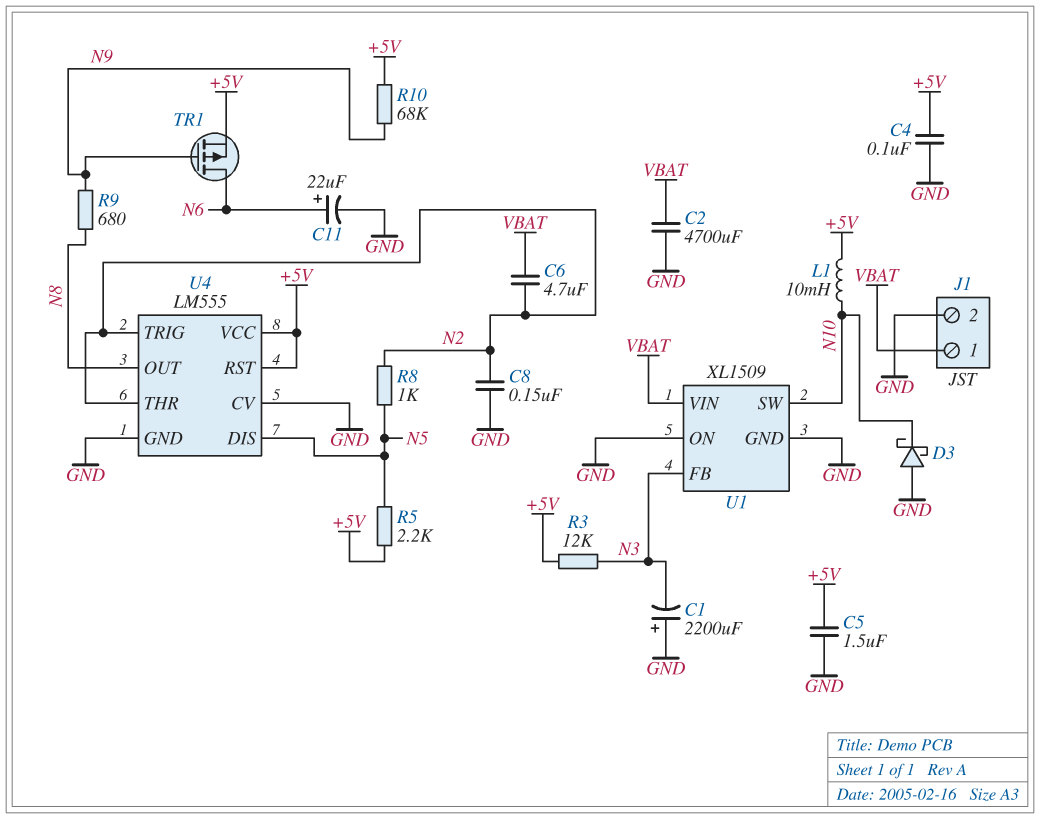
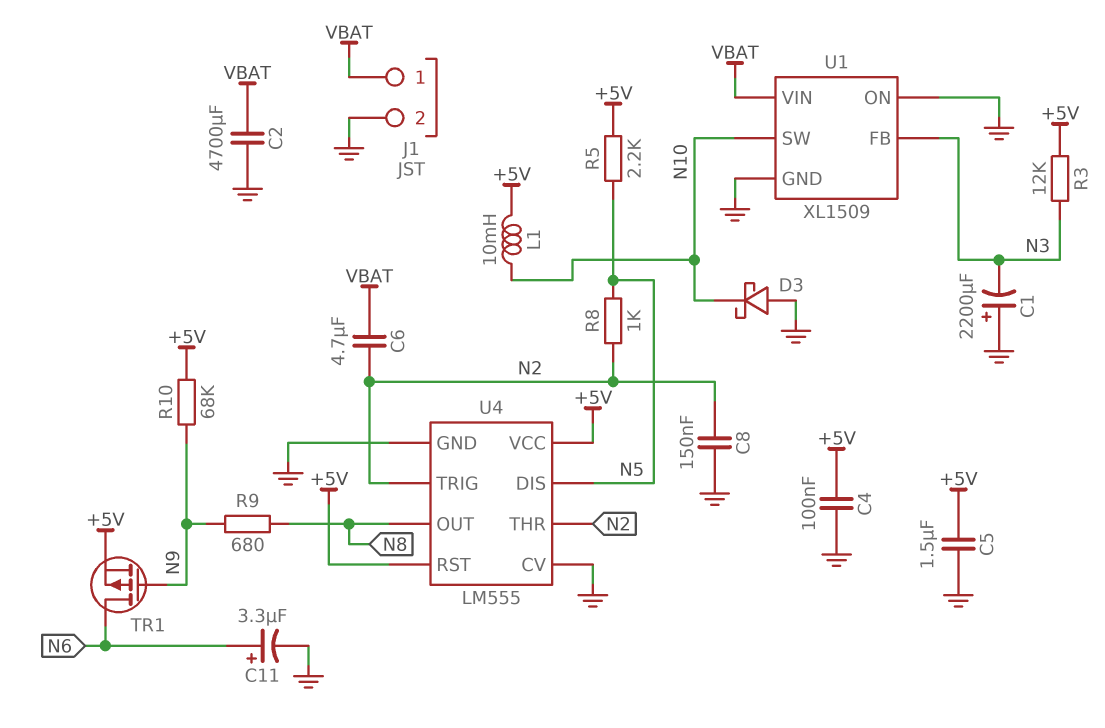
C11: 22uF (plus N6, minus GND) -> 3.3uF (plus N6, minus GND)

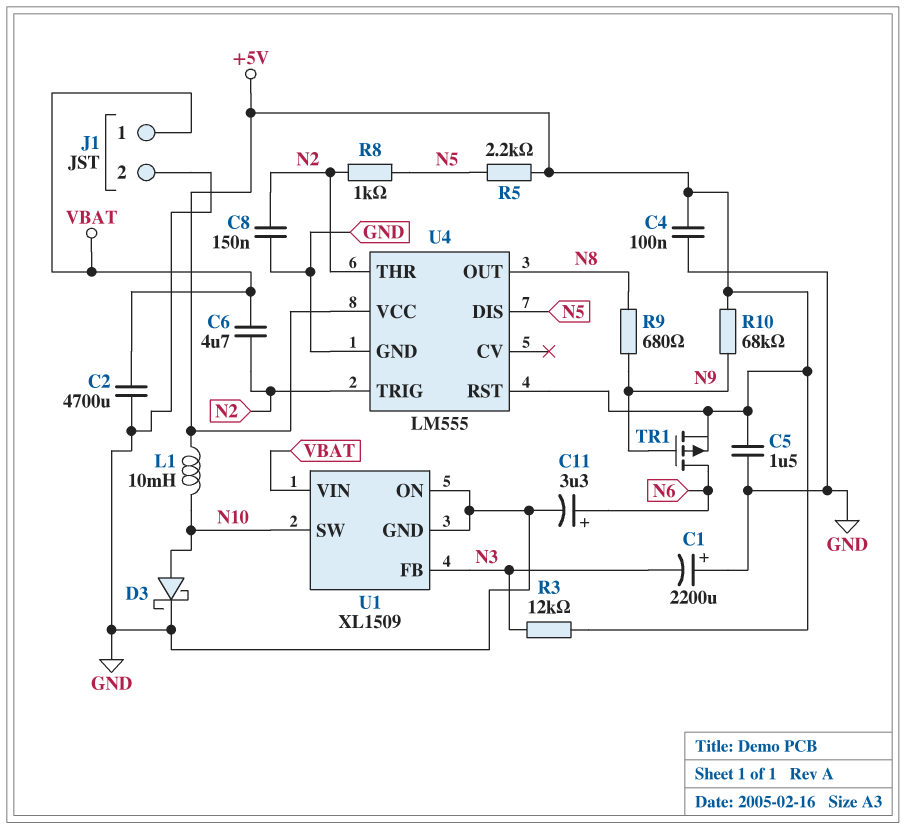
D3: schottky (A GND, K N10) -> schottky (A N10, K GND)
U4 pin CV: GND -> none

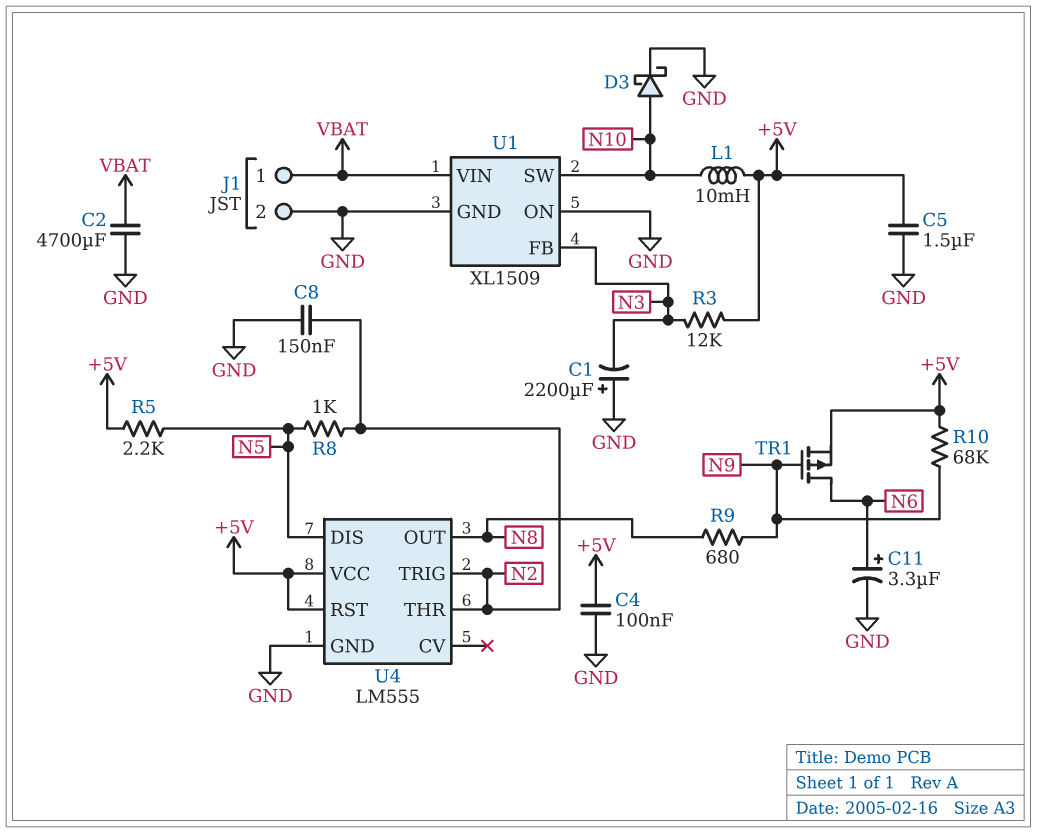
C6: 4.7uF (N2, VBAT) -> none

